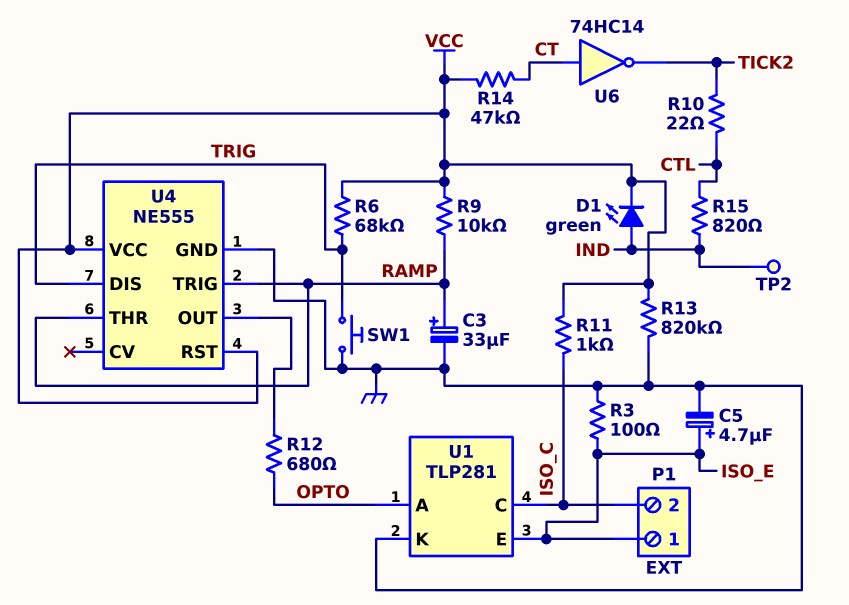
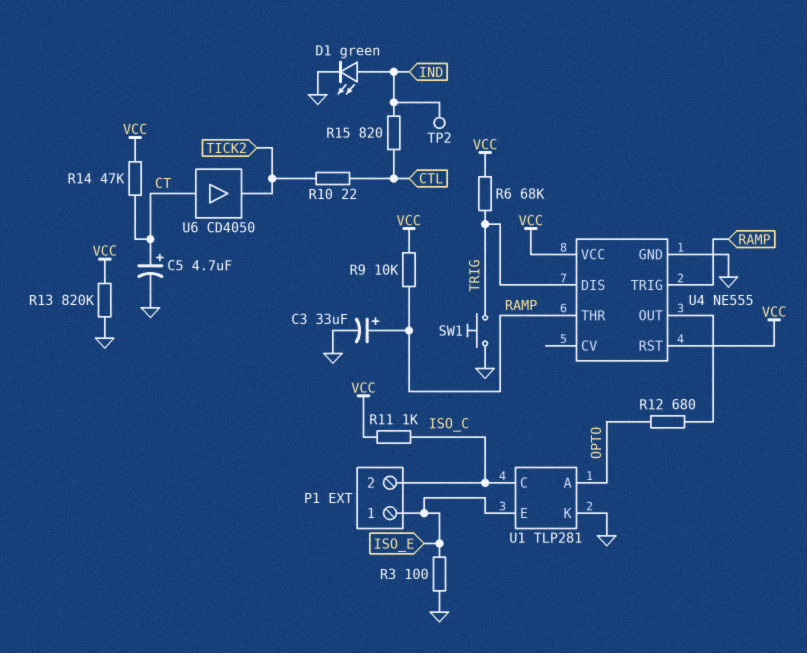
C5: 4.7uF (plus ISO_E, minus GND) -> 4.7uF (plus CT, minus GND)
D1: LED green (A IND, K VCC) -> LED green (A IND, K GND)
U6: NOT 74HC14 (in CT, out TICK2) -> buffer CD4050 (in CT, out TICK2)

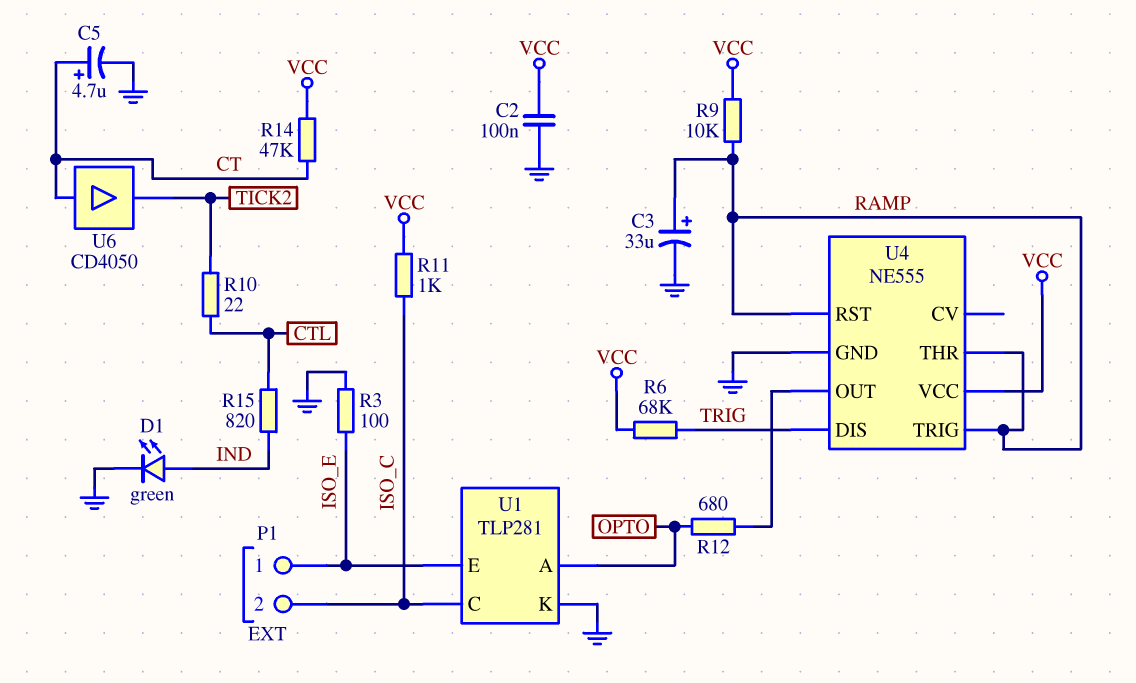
C2: none -> 100nF (GND, VCC)
R13: 820k (GND, VCC) -> none
SW1: button (GND, TRIG) -> none
TP2: test point (IND) -> none
U4 pin RST: VCC -> RAMP

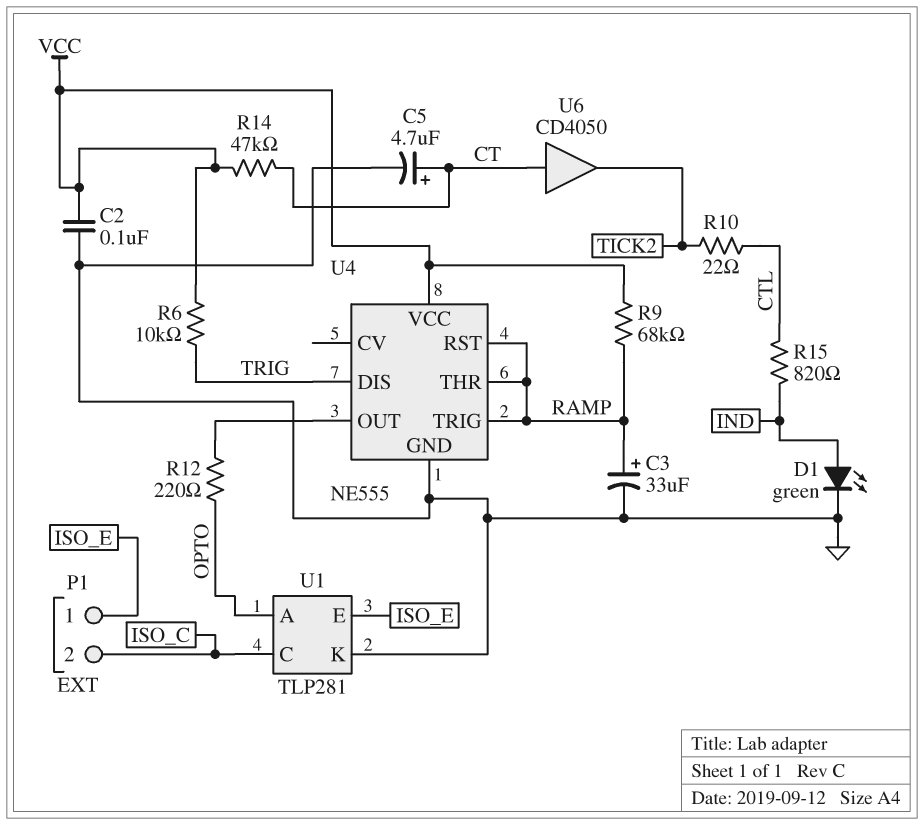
R3: 100 (GND, ISO_E) -> none
R6: 68k (TRIG, VCC) -> 10k (TRIG, VCC)
R9: 10k (RAMP, VCC) -> 68k (RAMP, VCC)
R11: 1k (ISO_C, VCC) -> none
R12: 680 (OPTO, U4/OUT) -> 220 (OPTO, U4/OUT)

